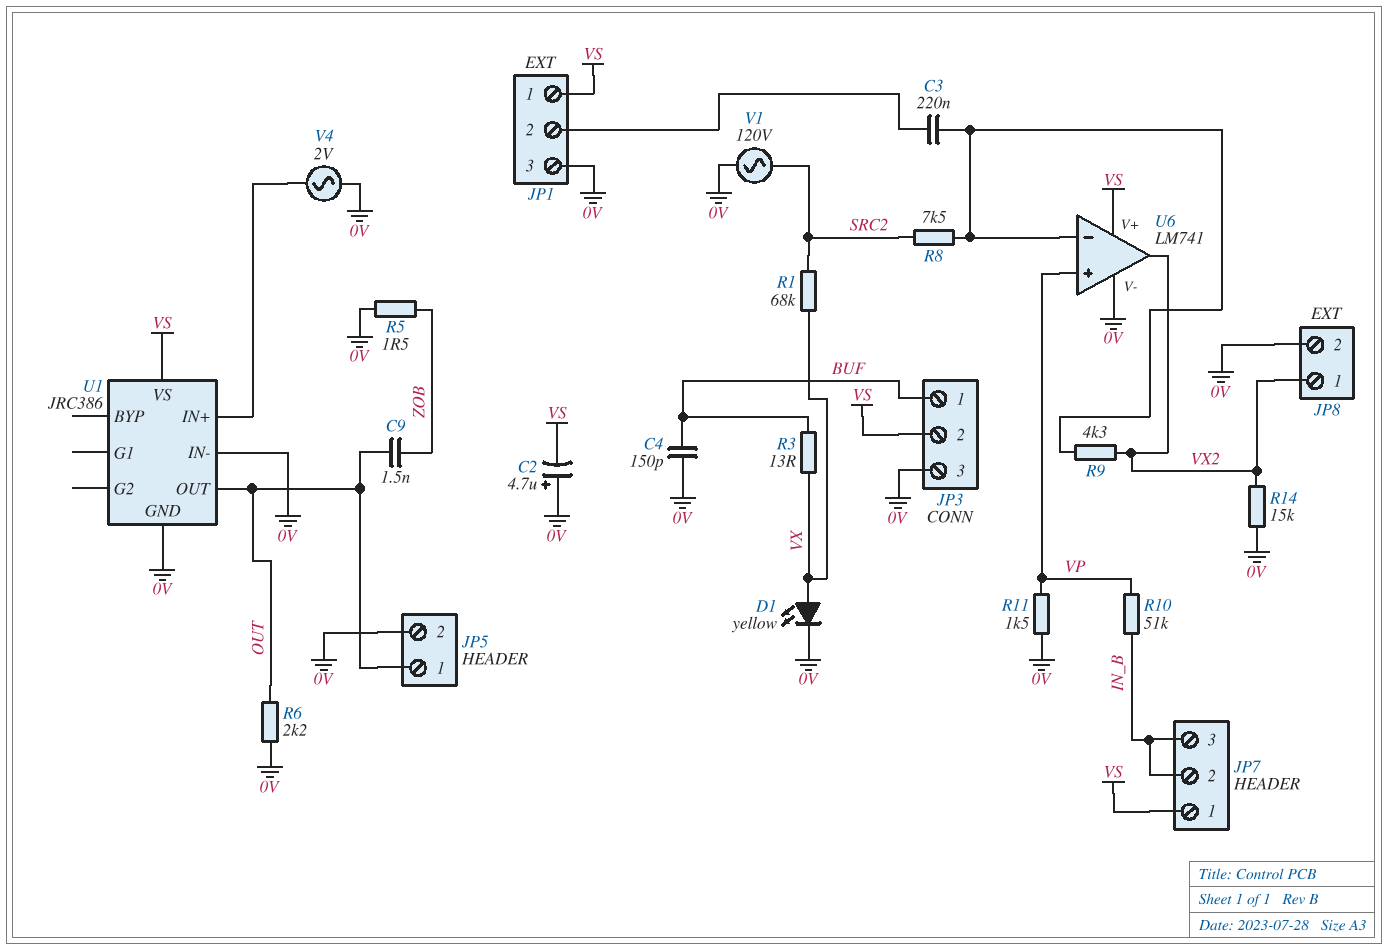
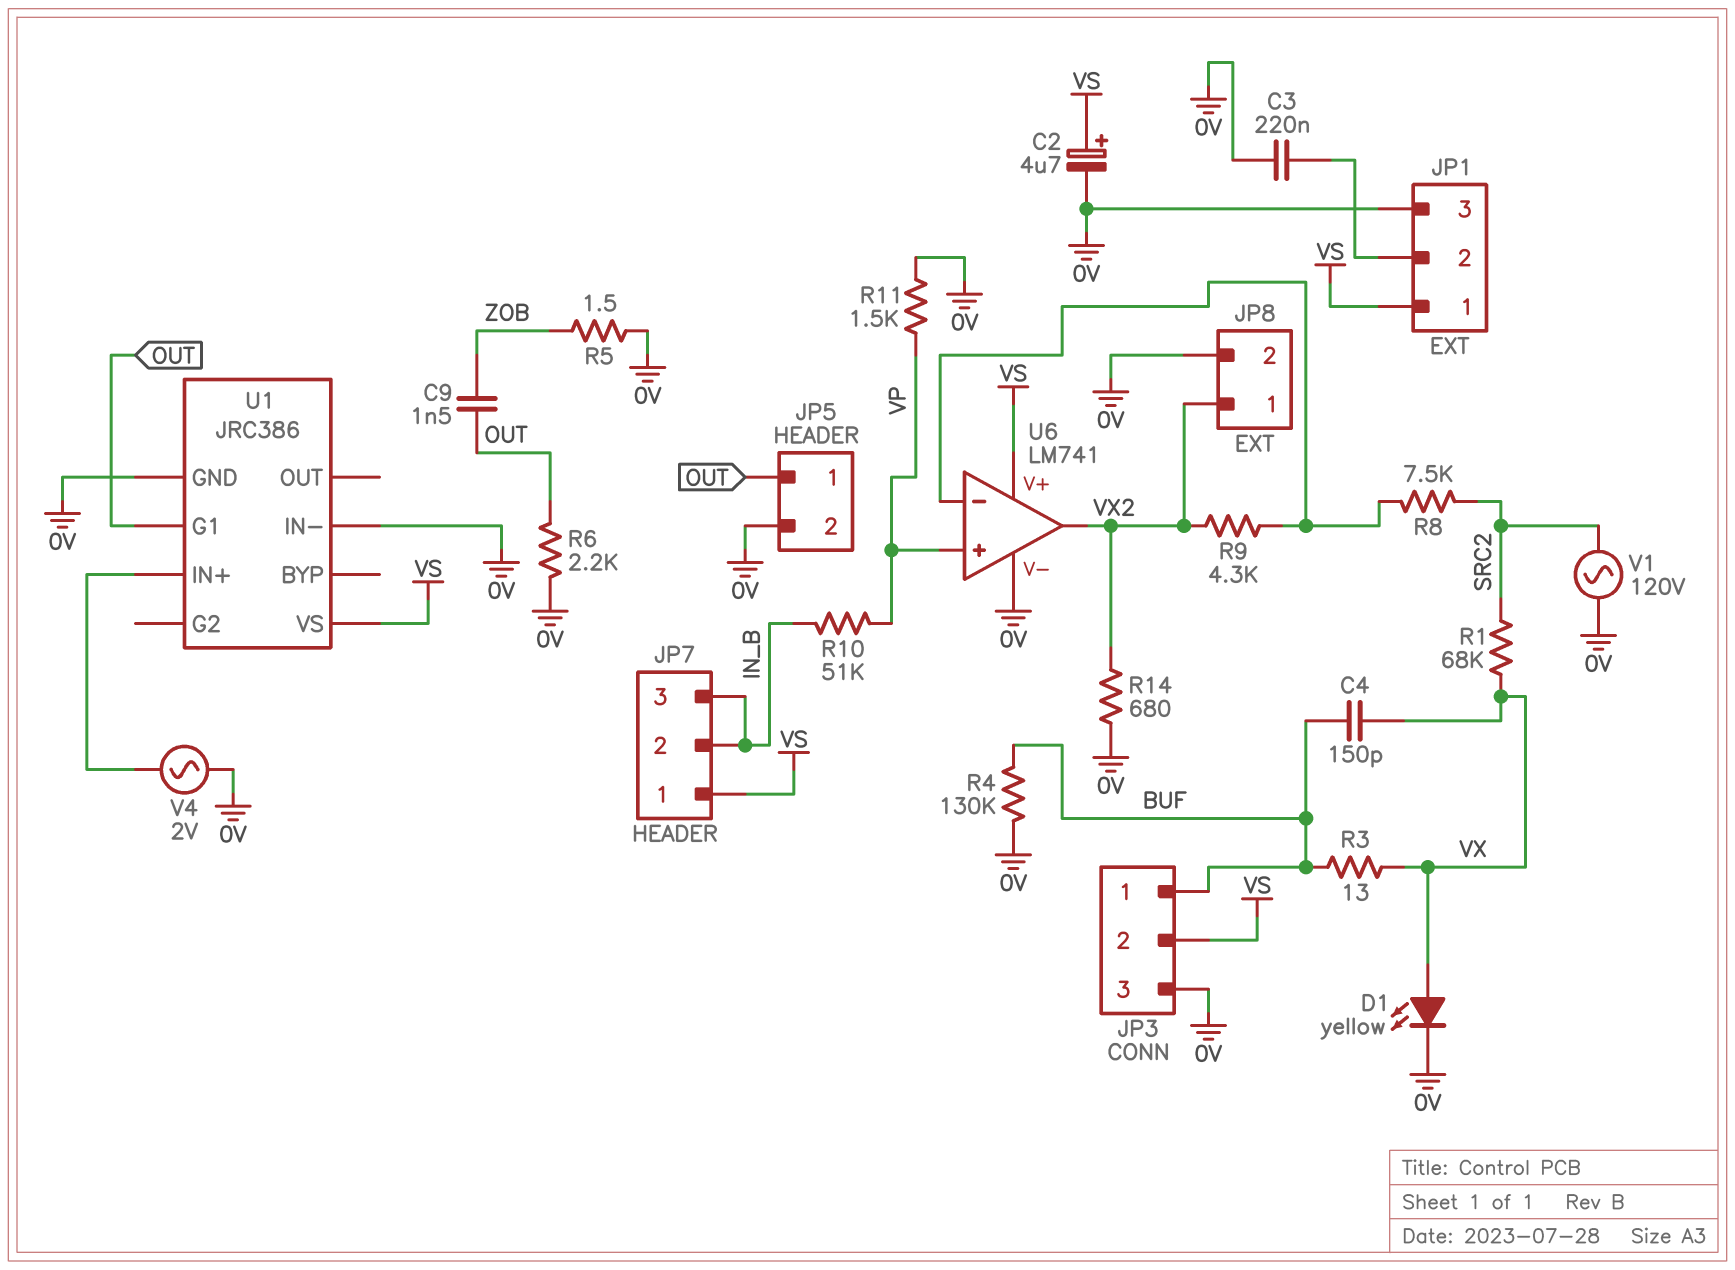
C2: 4.7uF (plus 0V, minus VS) -> 4.7uF (plus VS, minus 0V)
C3: 220nF (JP1/2, U6/in-) -> 220nF (0V, JP1/2)
C4: 150pF (0V, BUF) -> 150pF (BUF, VX)
R4: none -> 130k (0V, BUF)
R14: 15k (0V, VX2) -> 680 (0V, VX2)
U1 pin G1: none -> OUT
U1 pin OUT: OUT -> none

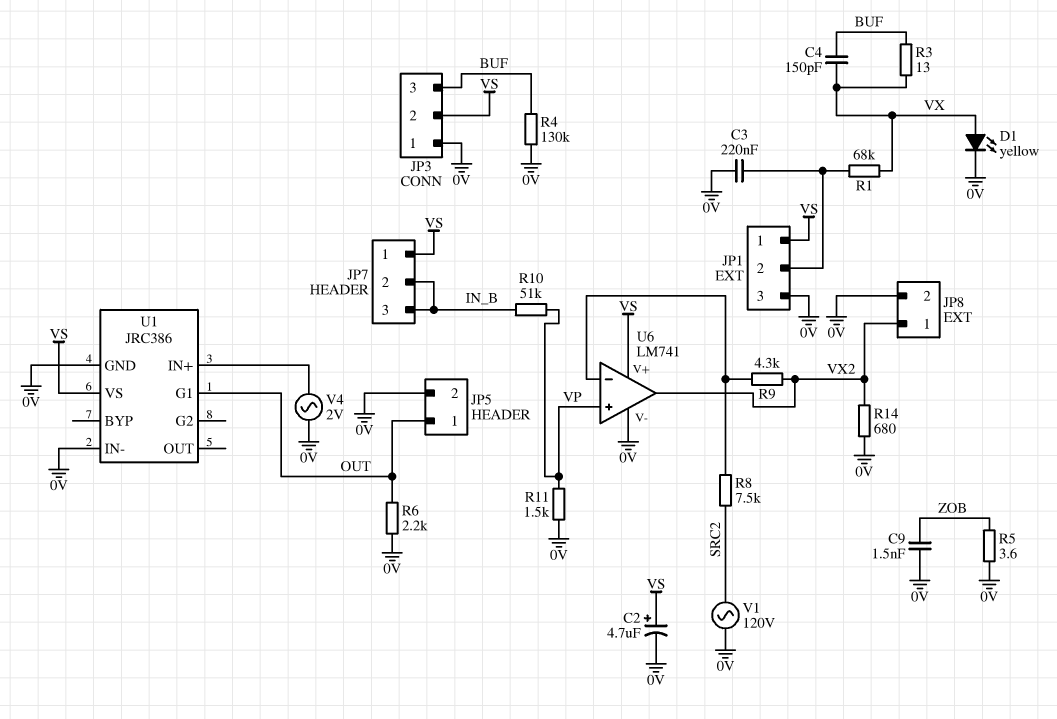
C9: 1.5nF (OUT, ZOB) -> 1.5nF (0V, ZOB)
JP3 pin 1: BUF -> 0V
JP3 pin 3: 0V -> BUF
R1: 68k (SRC2, VX) -> 68k (JP1/2, VX)
R5: 1.5 (0V, ZOB) -> 3.6 (0V, ZOB)

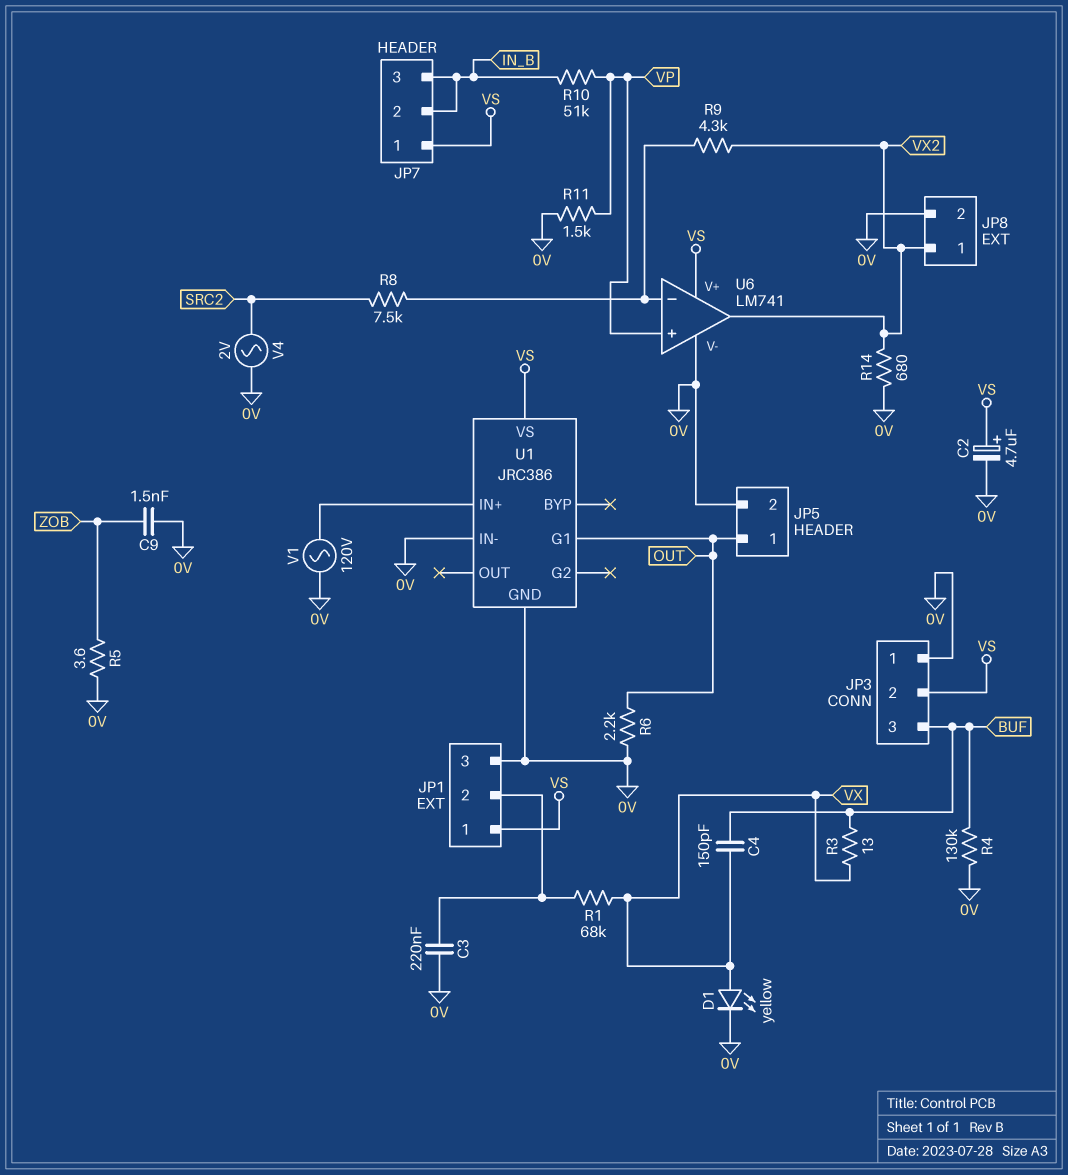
V1: AC 120V (0V, SRC2) -> AC 120V (0V, U1/IN+)
V4: AC 2V (0V, U1/IN+) -> AC 2V (0V, SRC2)

